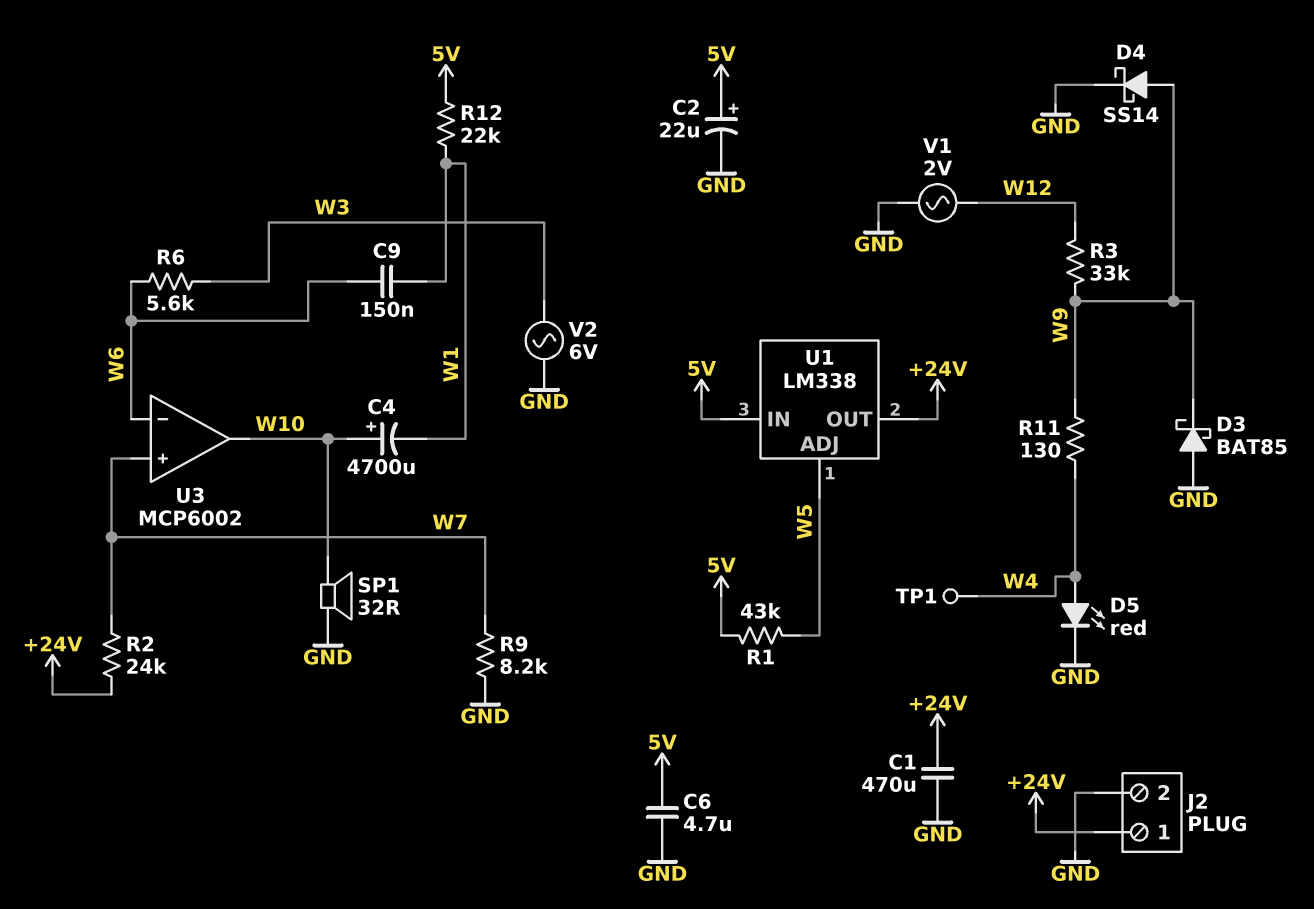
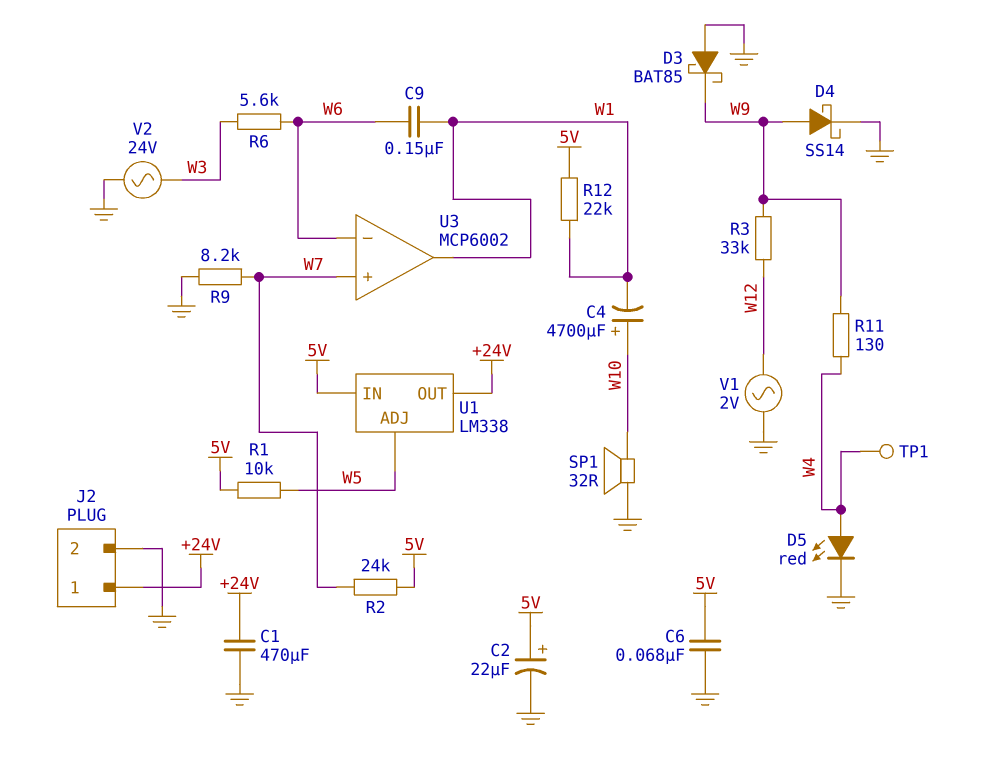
C6: 4.7uF (5V, GND) -> 68nF (5V, GND)
R1: 43k (5V, W5) -> 10k (5V, W5)
R2: 24k (+24V, W7) -> 24k (5V, W7)
U3 pin out: W10 -> W1
V2: AC 6V (GND, W3) -> AC 24V (GND, W3)

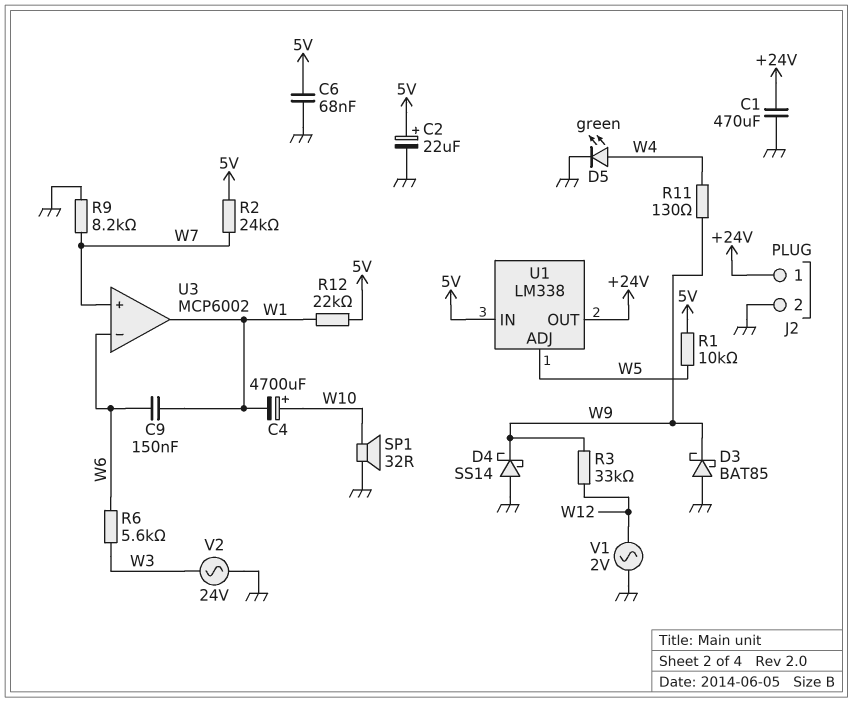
D4: schottky SS14 (A W9, K GND) -> schottky SS14 (A GND, K W9)
D5: LED red (A W4, K GND) -> LED green (A W4, K GND)
TP1: test point (W4) -> none

